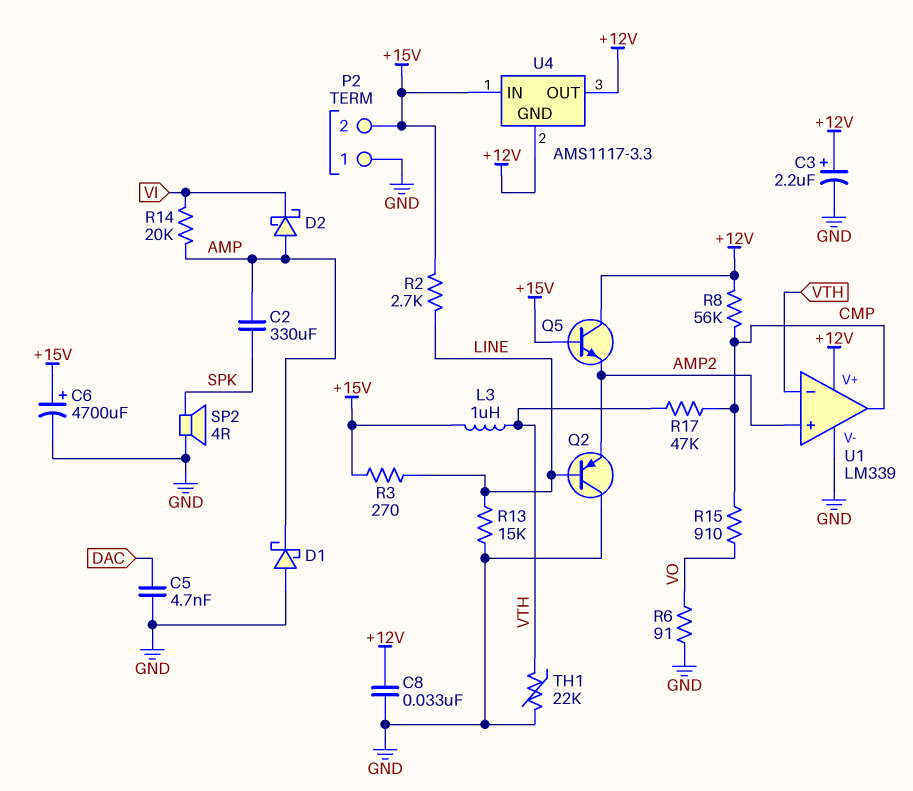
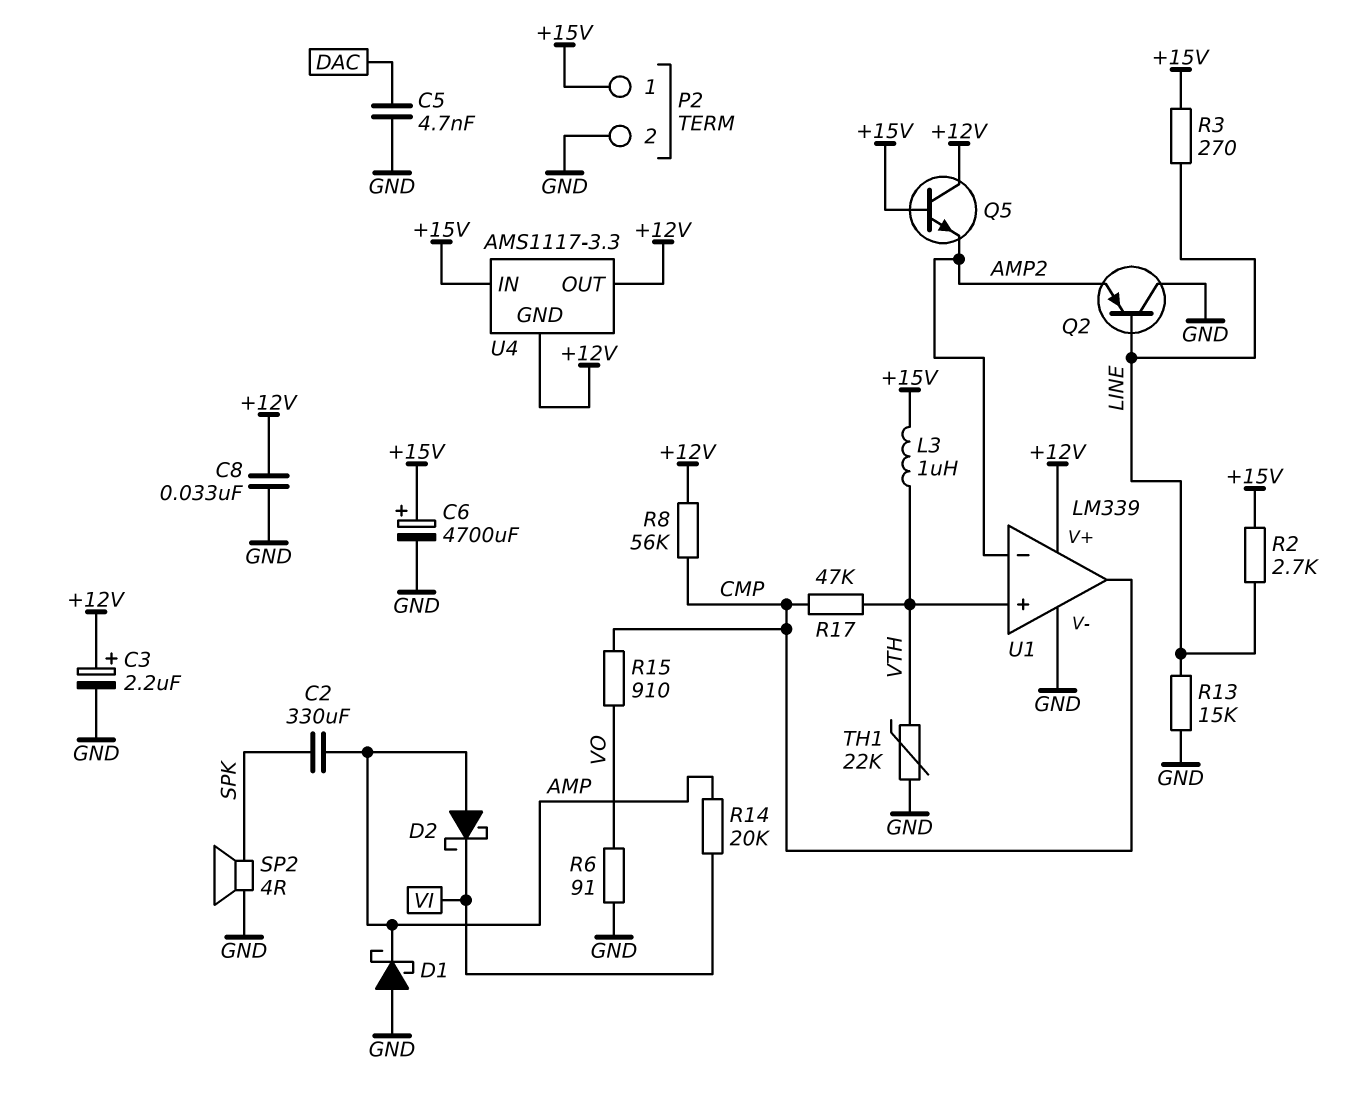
P2 pin 1: GND -> +15V
P2 pin 2: +15V -> GND
U1 pin in+: AMP2 -> VTH
U1 pin in-: VTH -> AMP2

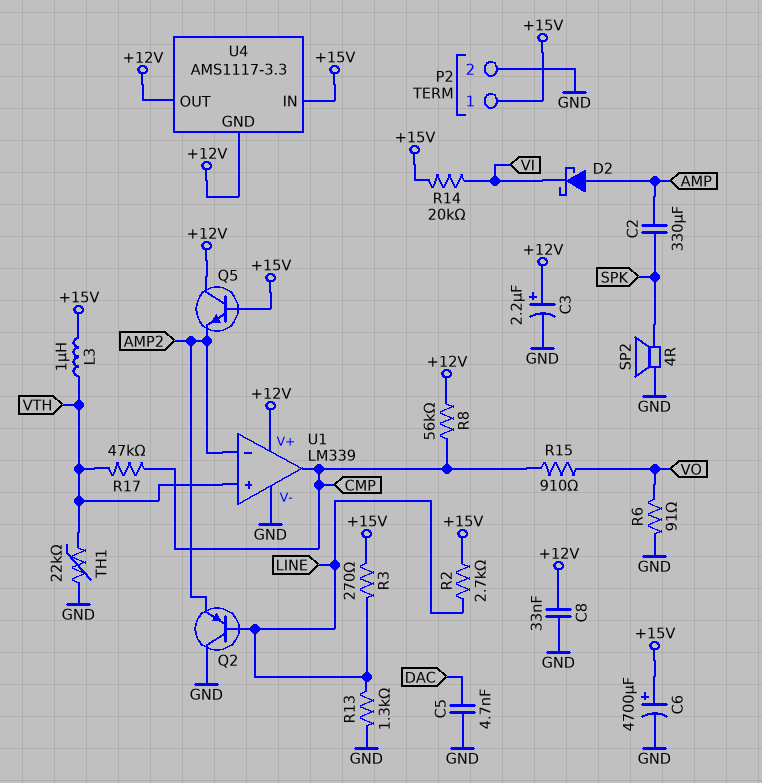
D1: schottky (A GND, K AMP) -> none
R13: 15k (GND, LINE) -> 1.3k (GND, LINE)
R14: 20k (AMP, VI) -> 20k (+15V, VI)

